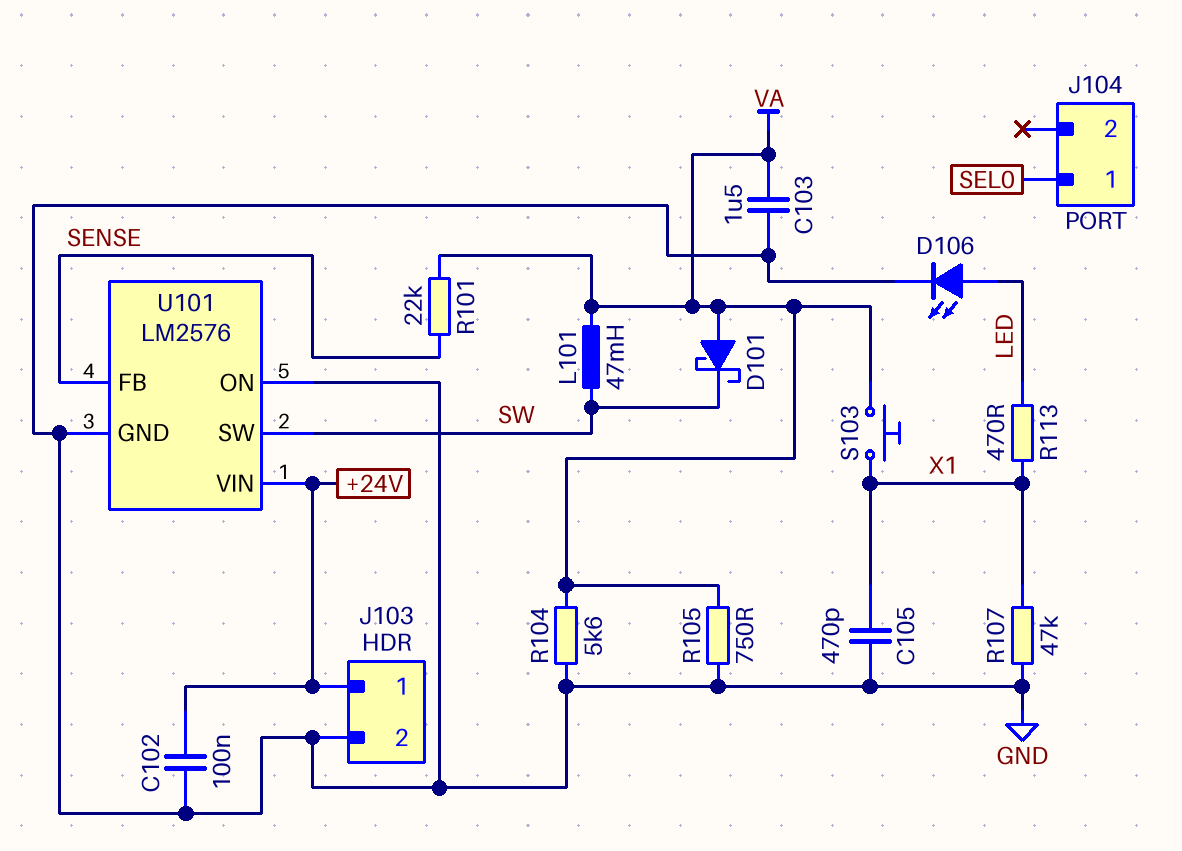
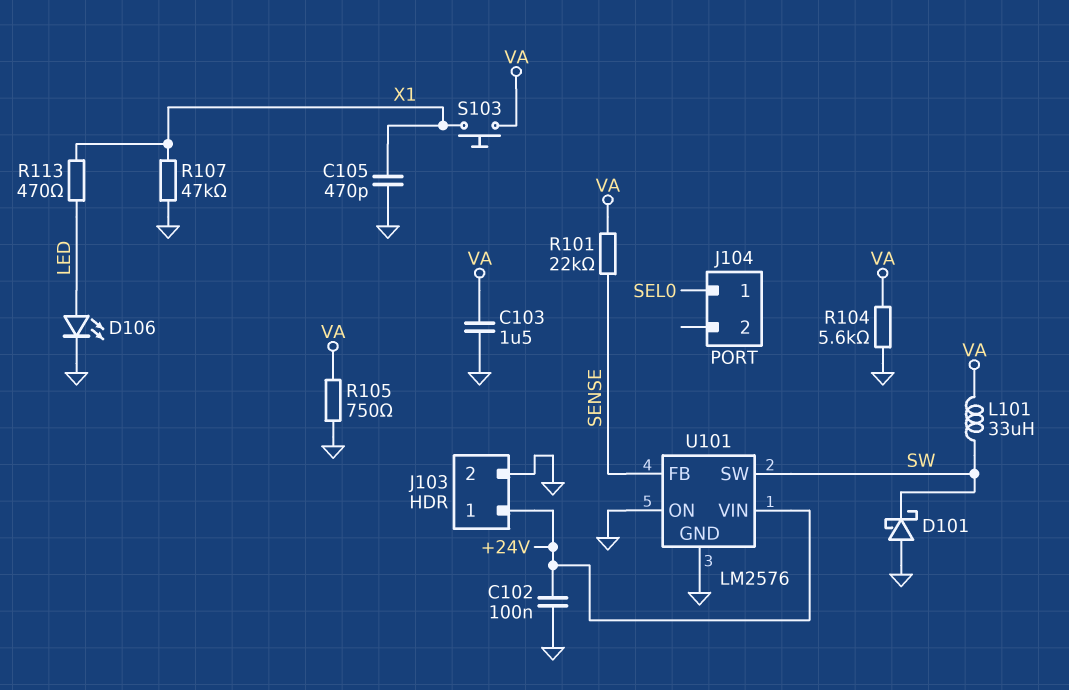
D101: schottky (A VA, K SW) -> schottky (A GND, K SW)
L101: 47mH (SW, VA) -> 33uH (SW, VA)

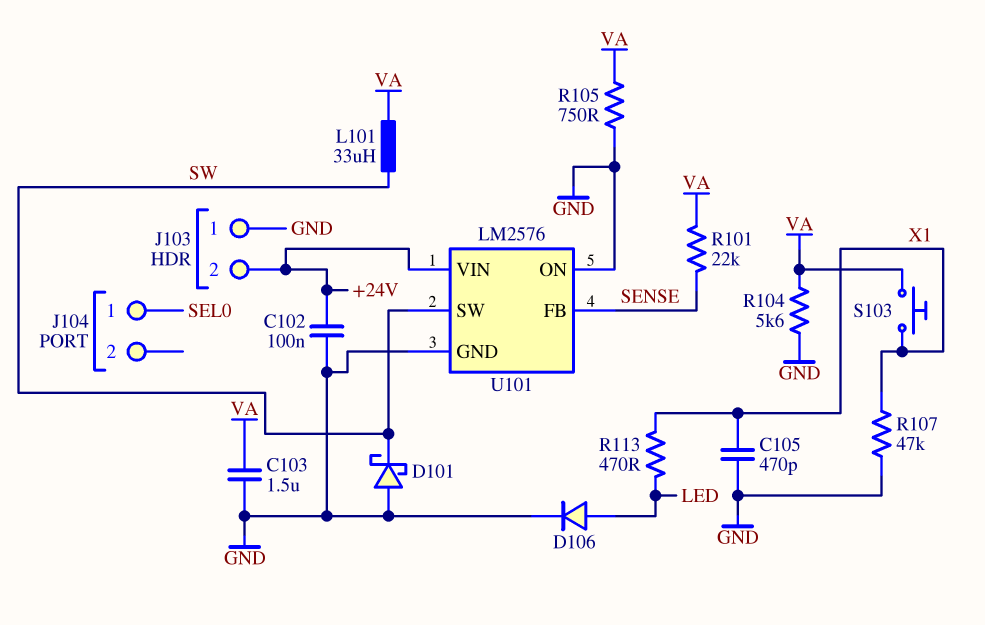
D106: LED (A LED, K GND) -> diode (A LED, K GND)
J103 pin 1: +24V -> GND
J103 pin 2: GND -> +24V

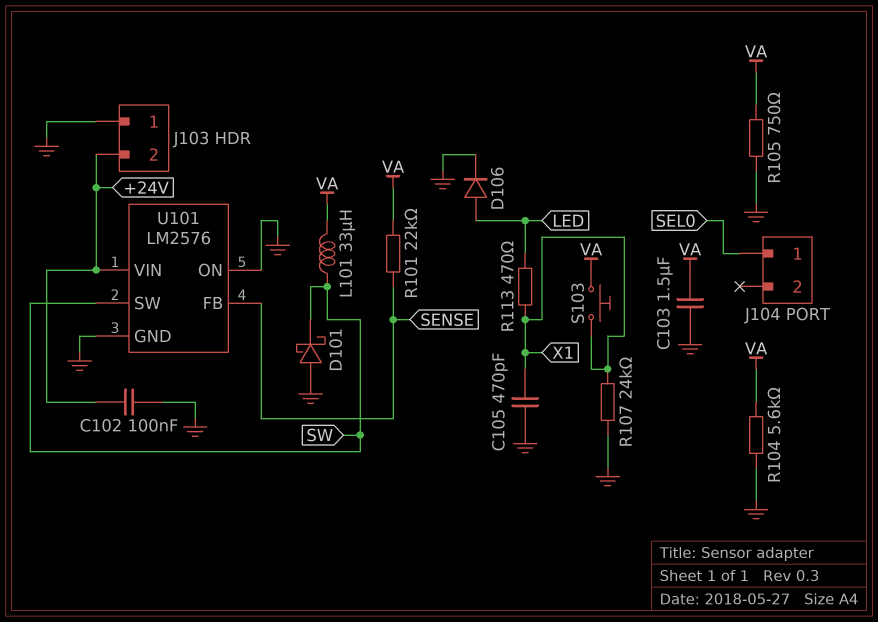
R107: 47k (GND, X1) -> 24k (GND, X1)

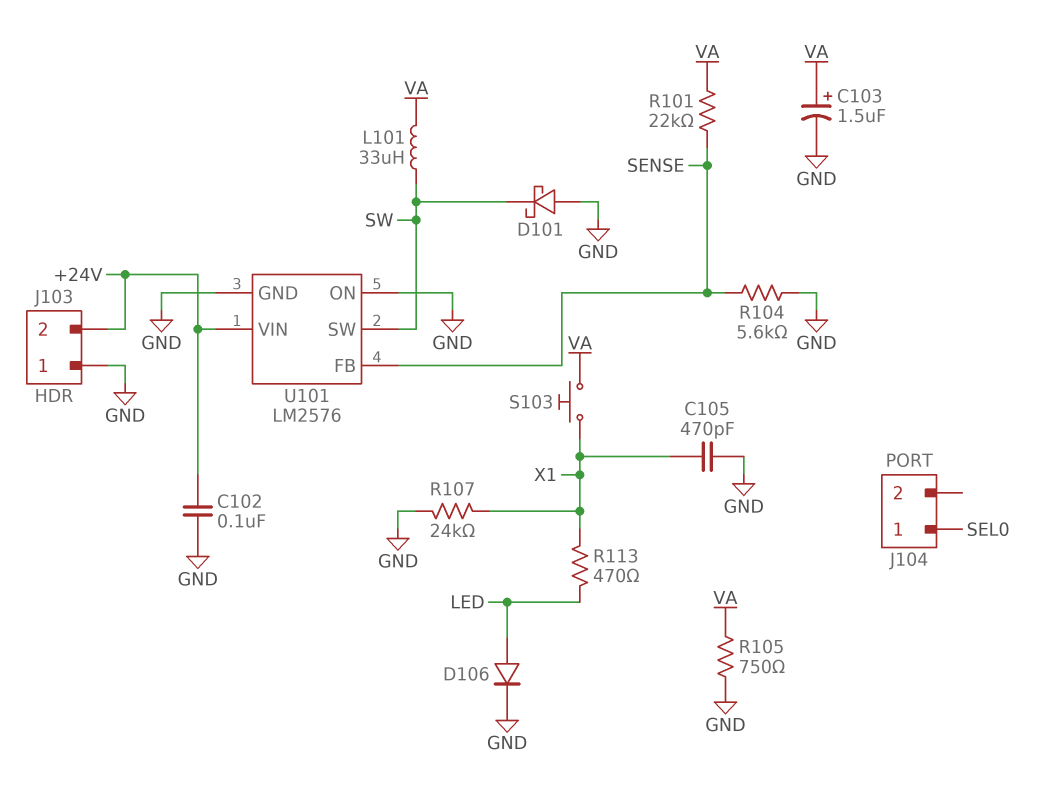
C103: 1.5uF (GND, VA) -> 1.5uF (plus VA, minus GND)
R104: 5.6k (GND, VA) -> 5.6k (GND, SENSE)

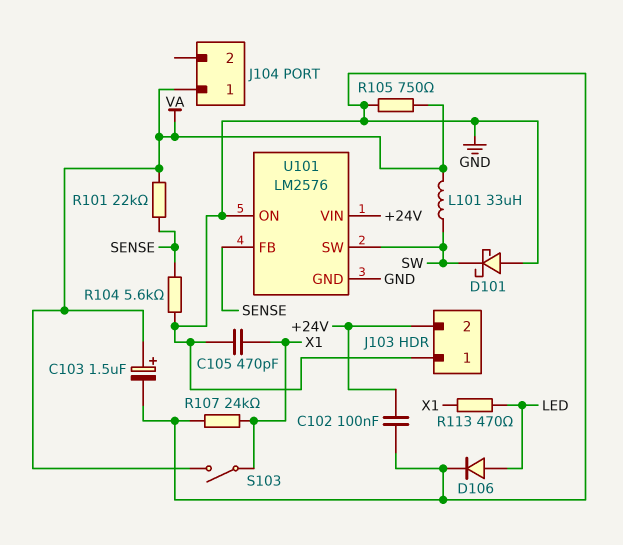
J104 pin 1: SEL0 -> VA
S103: button (VA, X1) -> switch (VA, X1)

